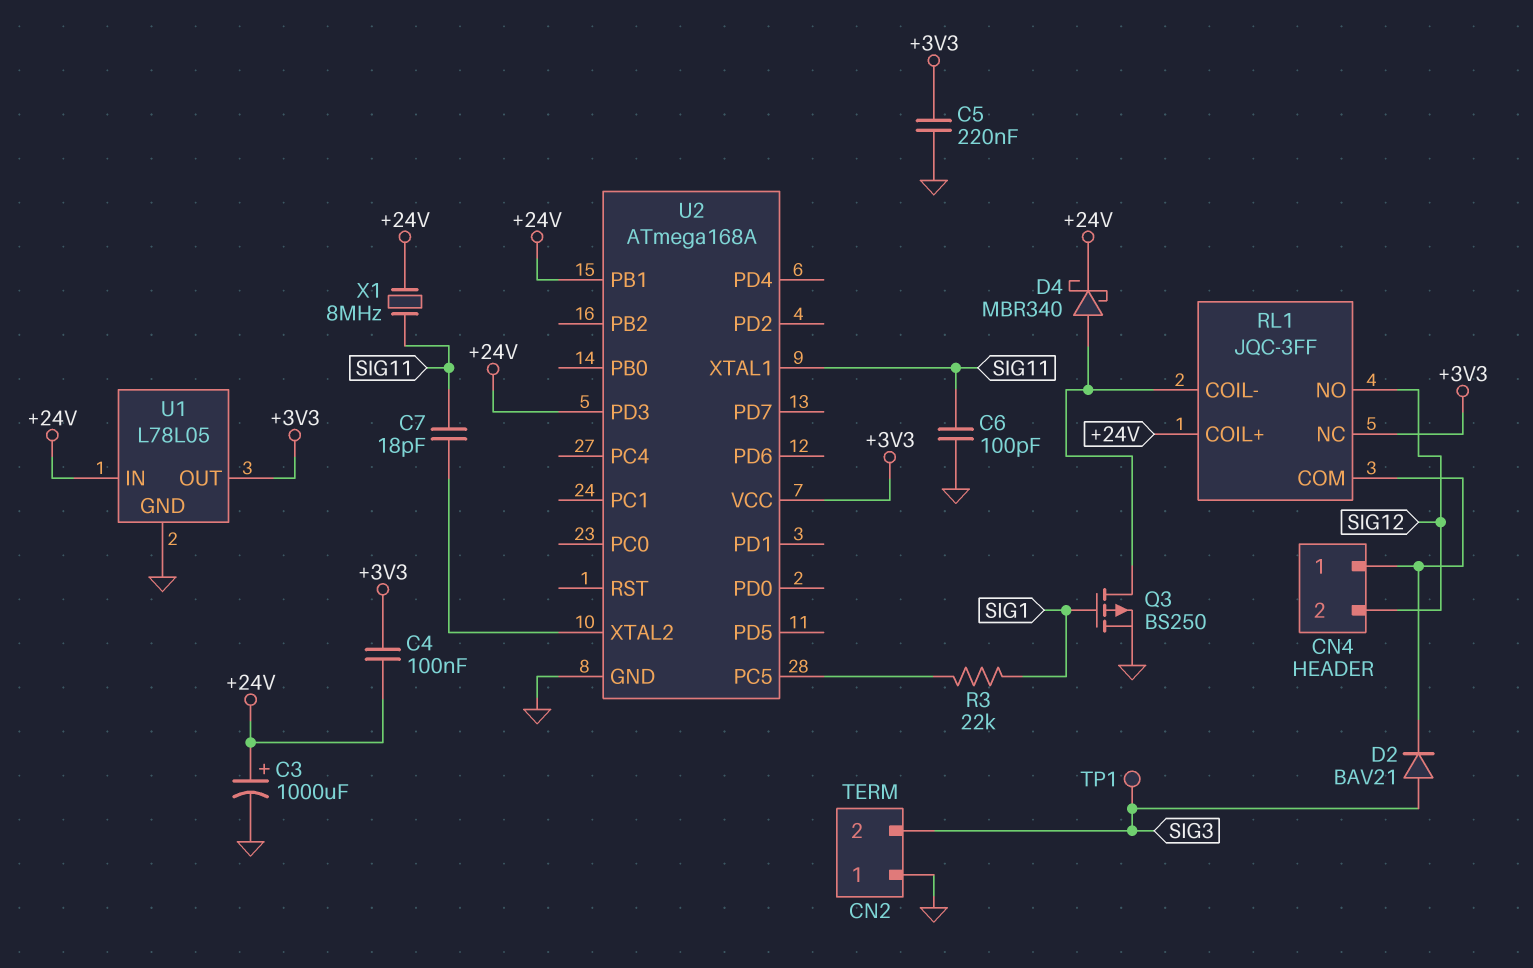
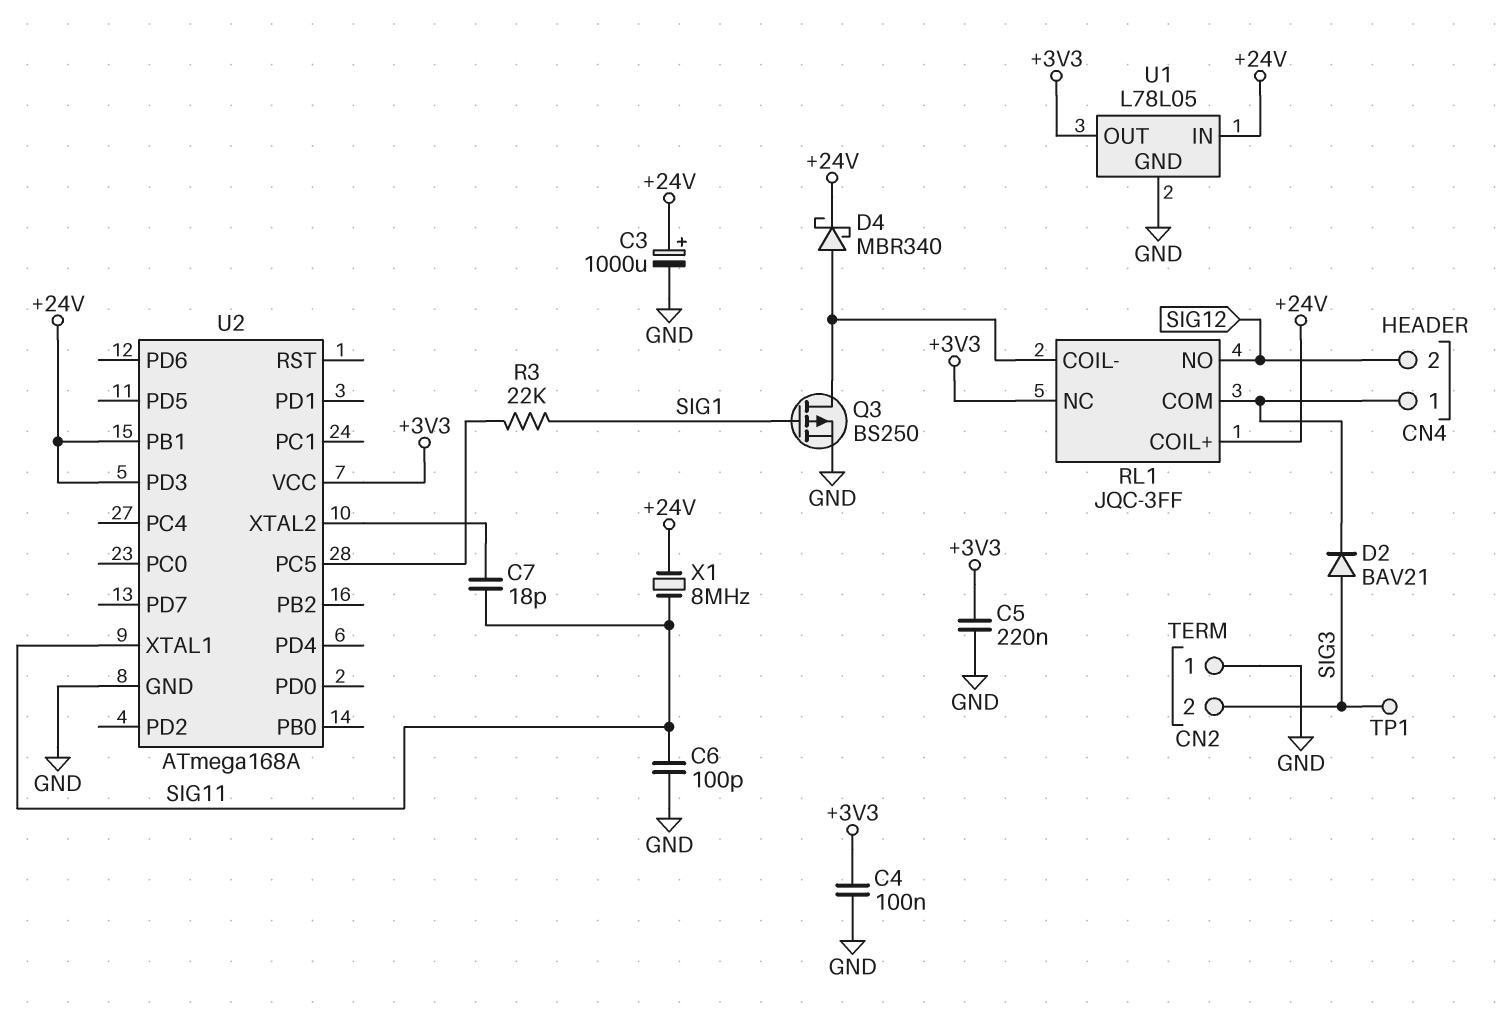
C4: 100nF (+3V3, +24V) -> 100nF (+3V3, GND)

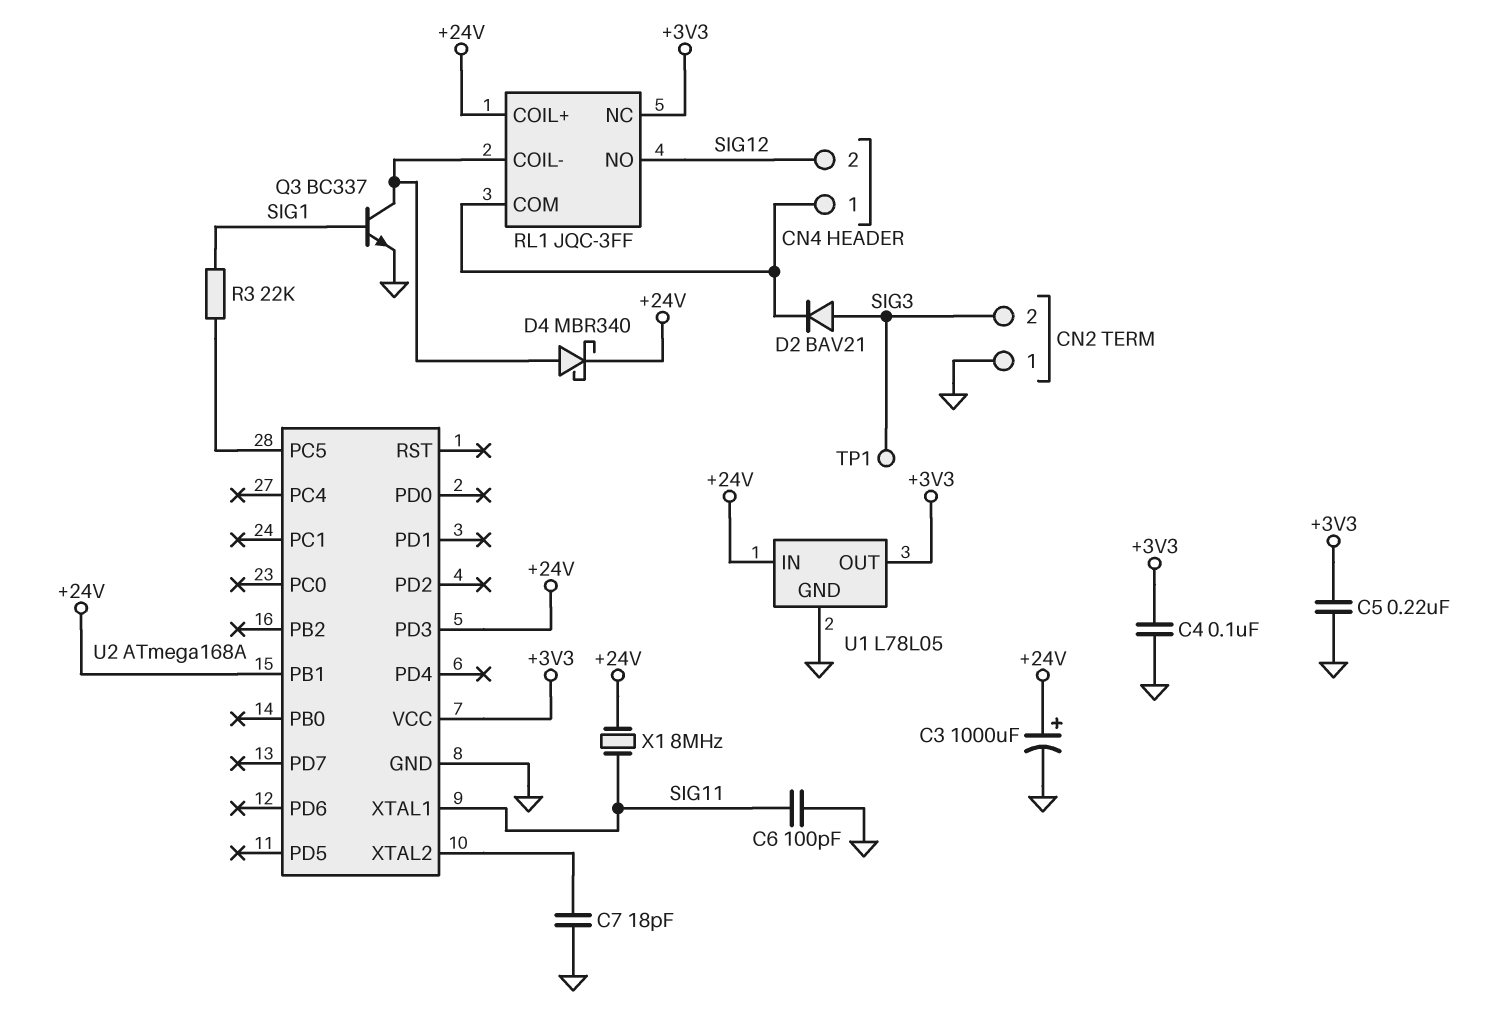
C7: 18pF (SIG11, U2/XTAL2) -> 18pF (GND, U2/XTAL2)
Q3: PMOS BS250 (G SIG1, D RL1/COIL-, S GND) -> NPN BC337 (B SIG1, C RL1/COIL-, E GND)

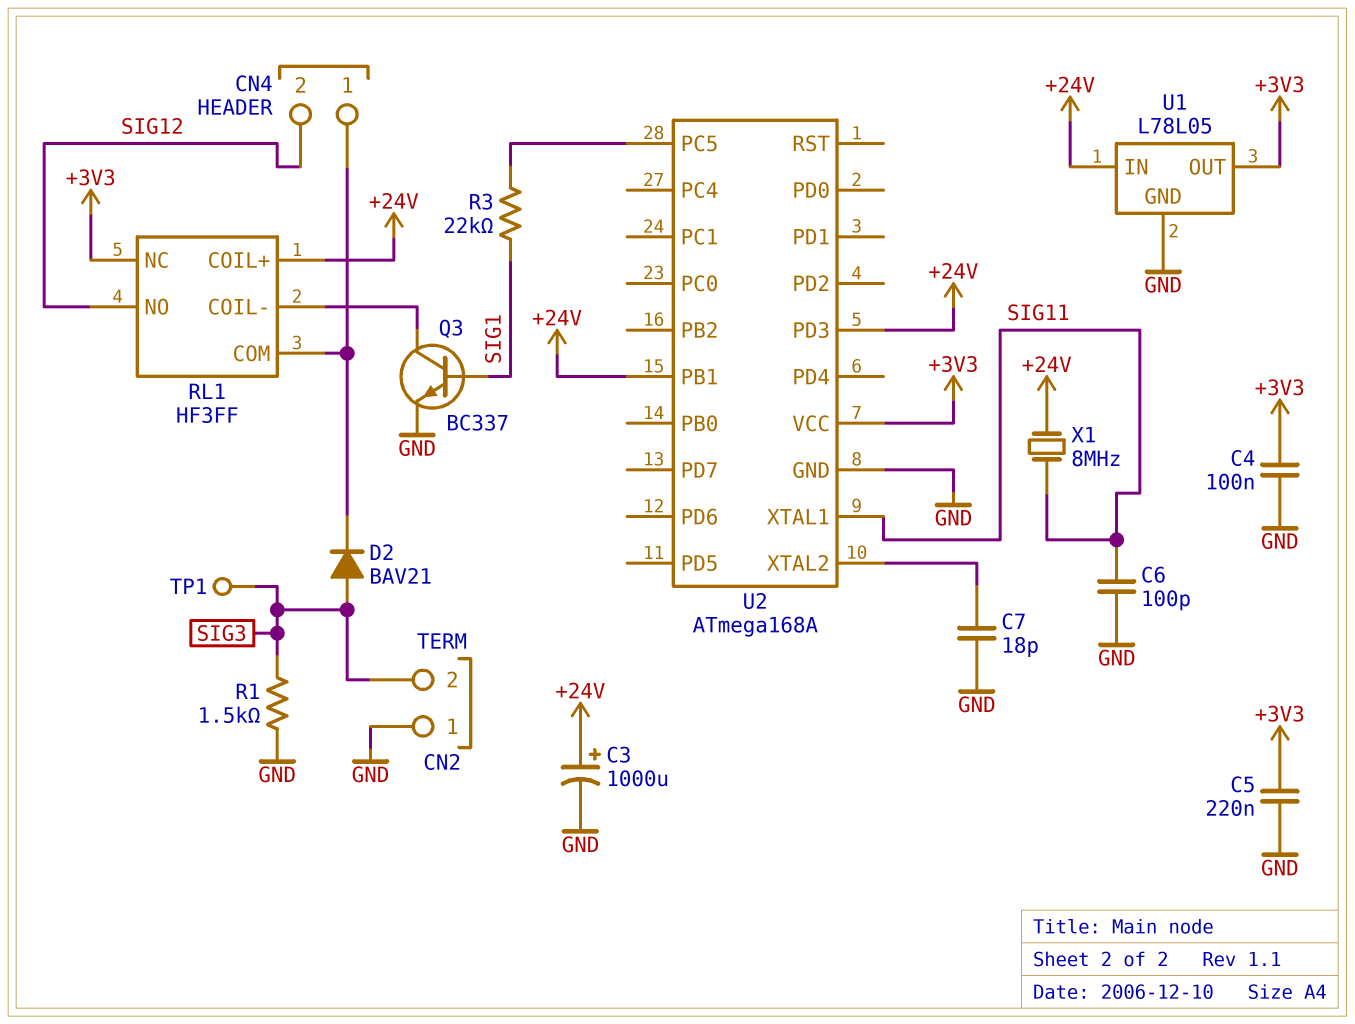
D4: schottky MBR340 (A RL1/COIL-, K +24V) -> none
R1: none -> 1.5k (GND, SIG3)
RL1: JQC-3FF -> HF3FF

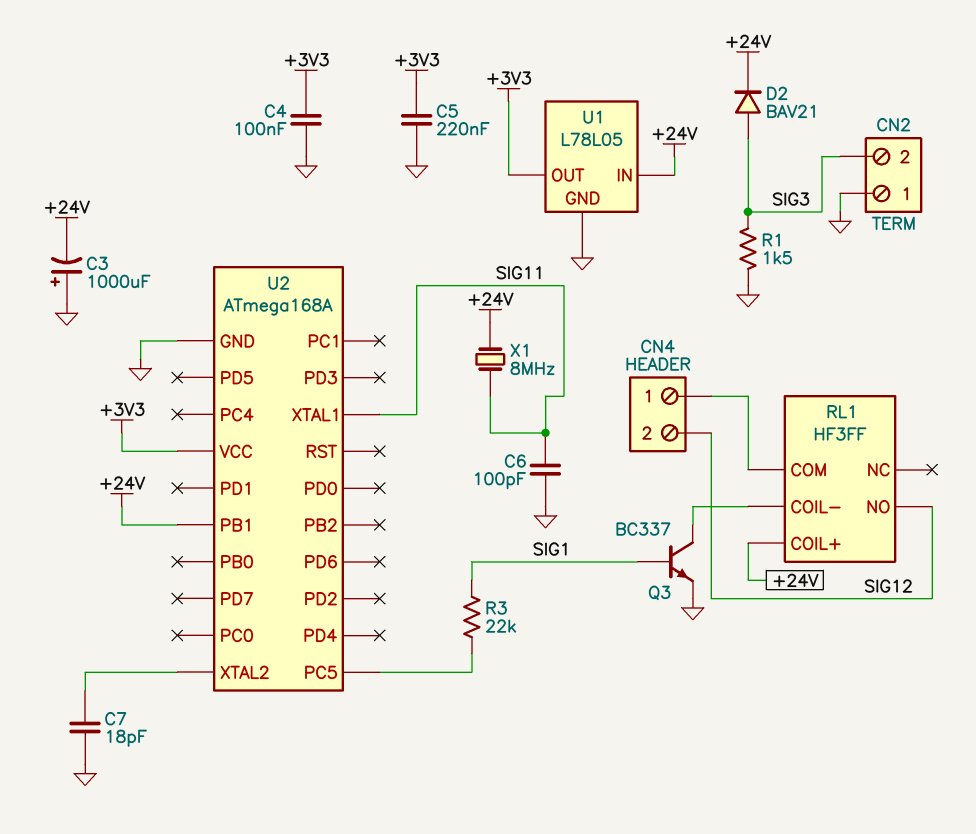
C3: 1000uF (plus +24V, minus GND) -> 1000uF (plus GND, minus +24V)
D2: diode BAV21 (A SIG3, K CN4/1) -> diode BAV21 (A SIG3, K +24V)
RL1 pin NC: +3V3 -> none
TP1: test point (SIG3) -> none
U2 pin PD3: +24V -> none

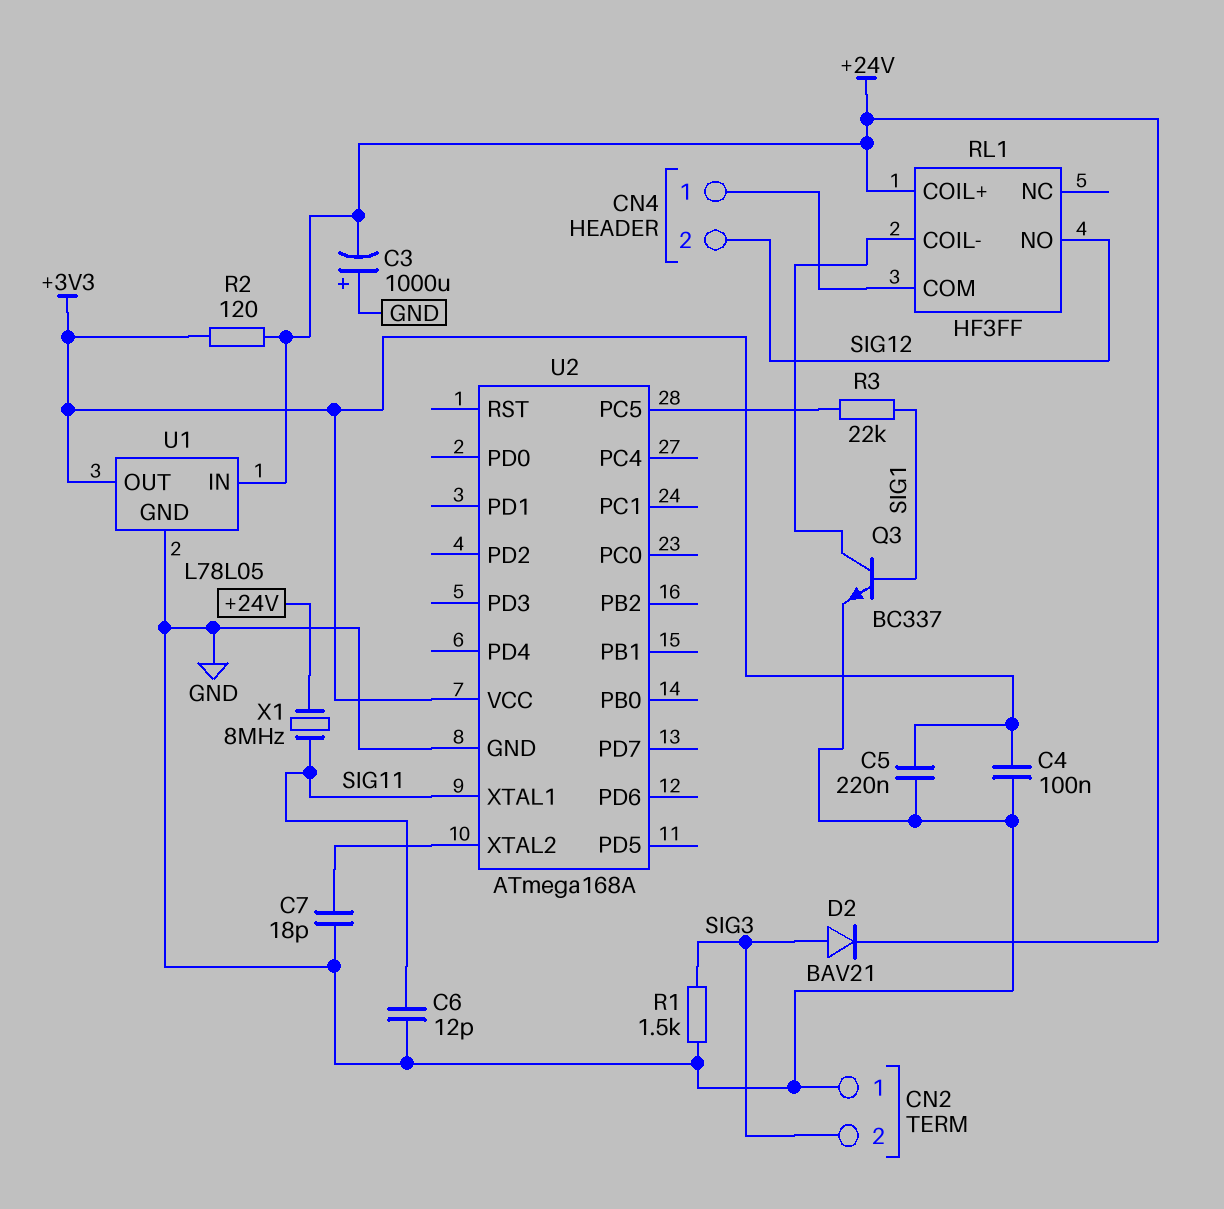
C6: 100pF (GND, SIG11) -> 12pF (GND, SIG11)
R2: none -> 120 (+3V3, +24V)
U2 pin PB1: +24V -> none

